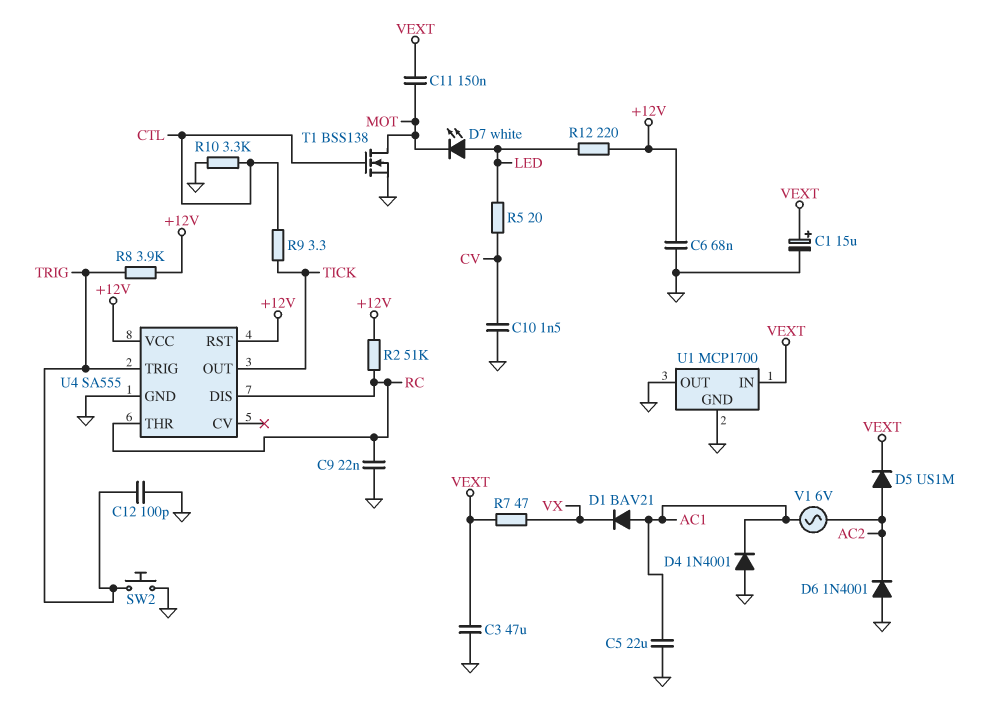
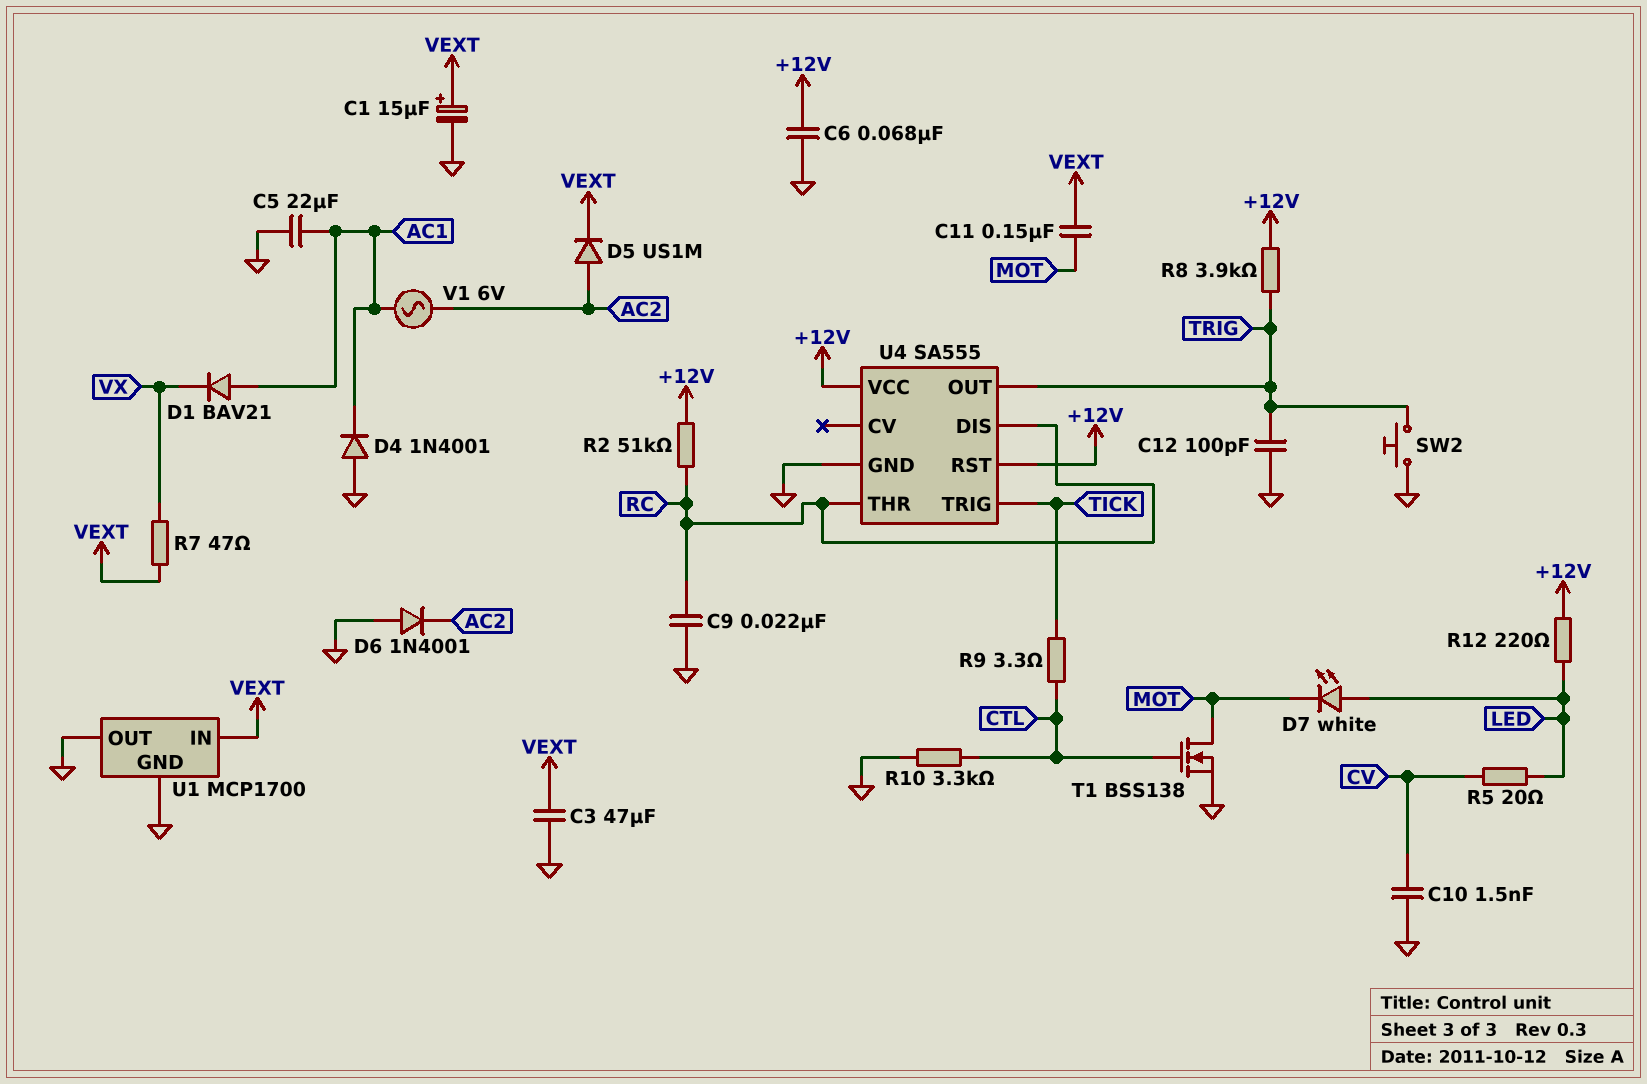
U4 pin OUT: TICK -> TRIG
U4 pin TRIG: TRIG -> TICK

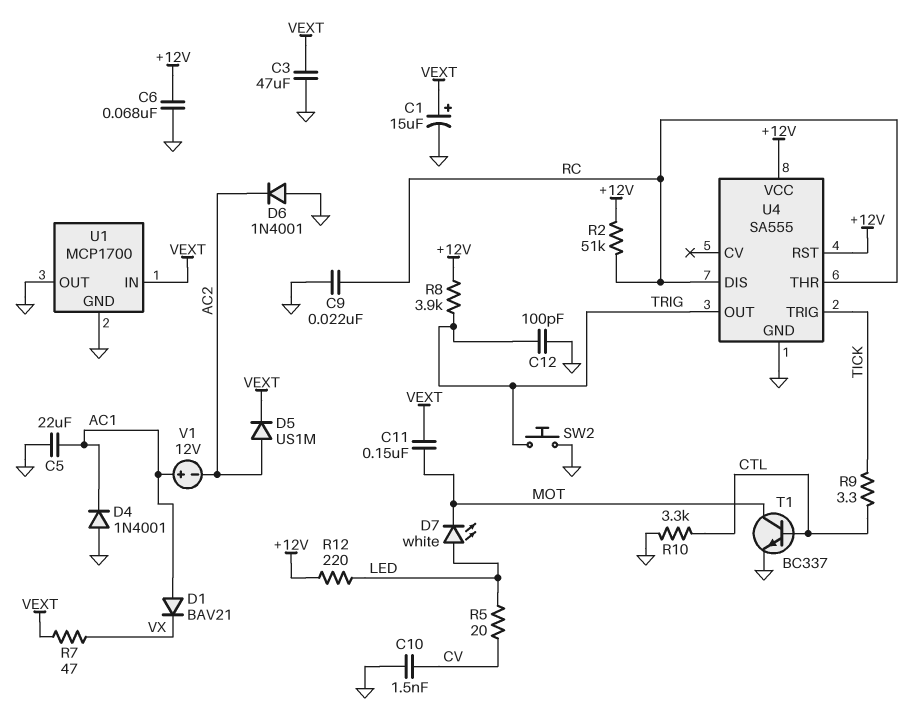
T1: NMOS BSS138 (G CTL, D MOT, S GND) -> NPN BC337 (B CTL, C MOT, E GND)
V1: AC 6V (AC1, AC2) -> 12V (plus AC1, minus AC2)

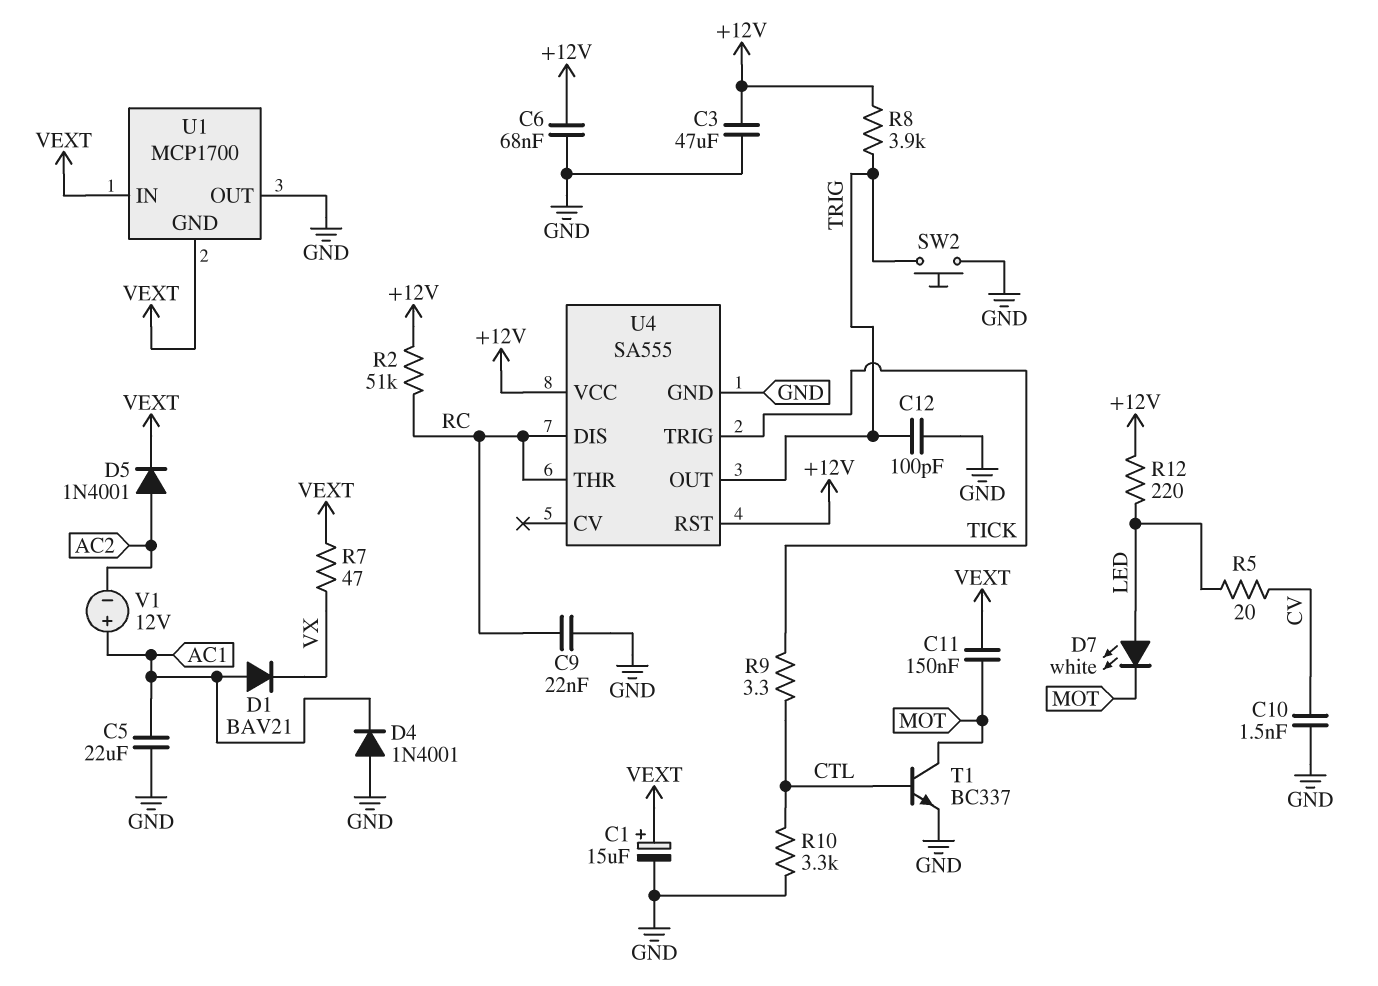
C3: 47uF (GND, VEXT) -> 47uF (+12V, GND)
D5: diode US1M (A AC2, K VEXT) -> diode 1N4001 (A AC2, K VEXT)
D6: diode 1N4001 (A GND, K AC2) -> none
U1 pin GND: GND -> VEXT

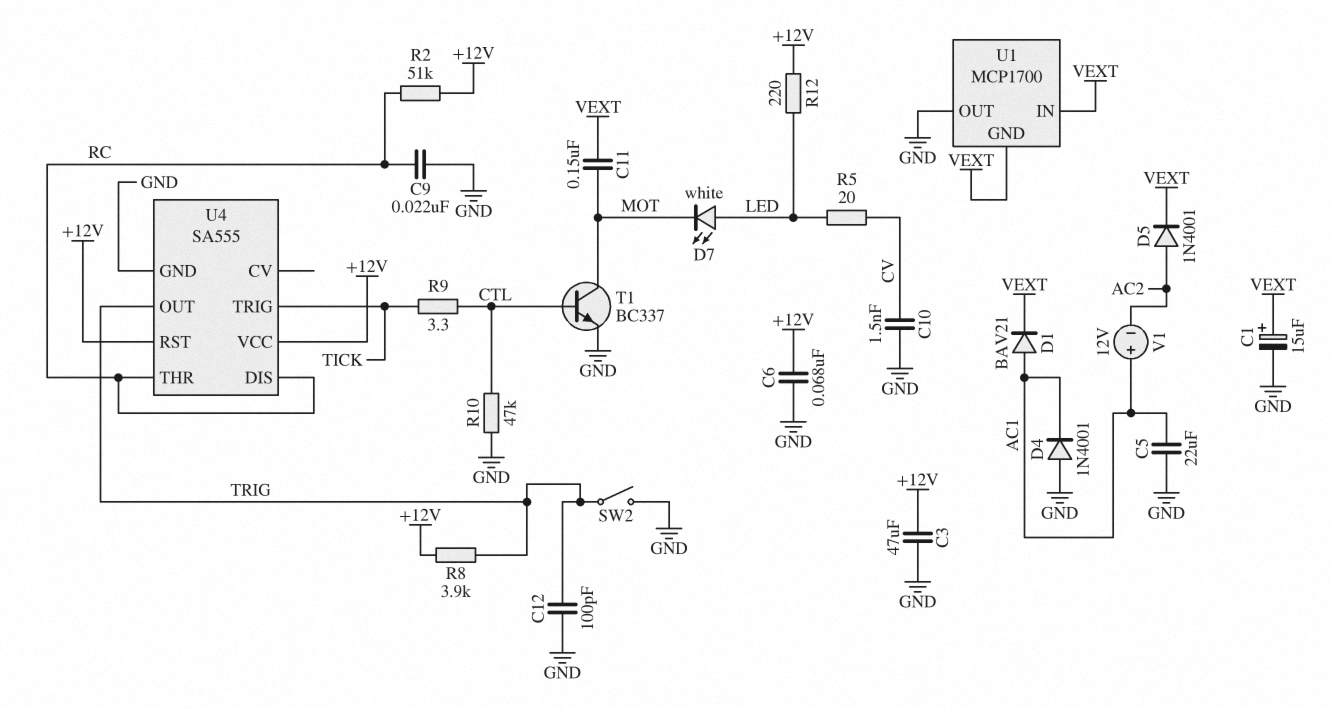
D1: diode BAV21 (A AC1, K VX) -> diode BAV21 (A AC1, K VEXT)
R7: 47 (VEXT, VX) -> none
R10: 3.3k (CTL, GND) -> 47k (CTL, GND)
SW2: button (GND, TRIG) -> switch (GND, TRIG)

